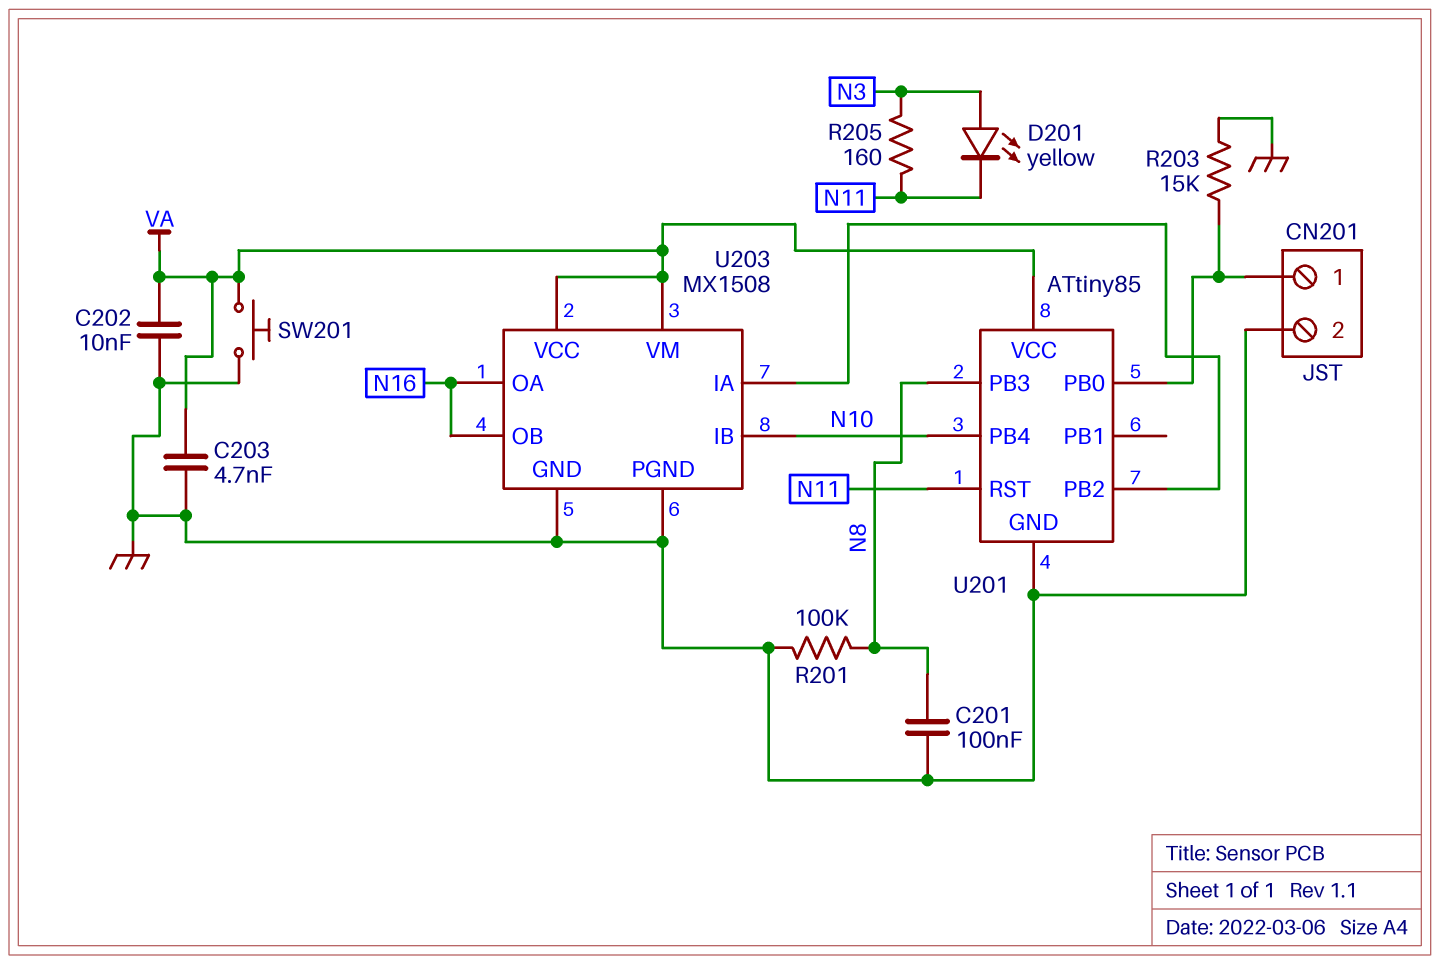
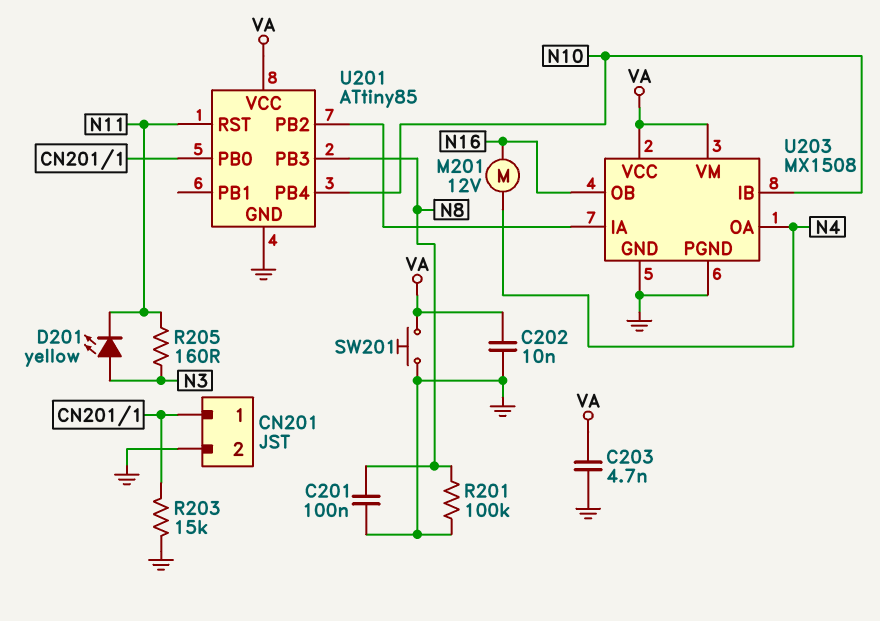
M201: none -> motor 12V (N4, N16)
U203 pin OA: N16 -> N4

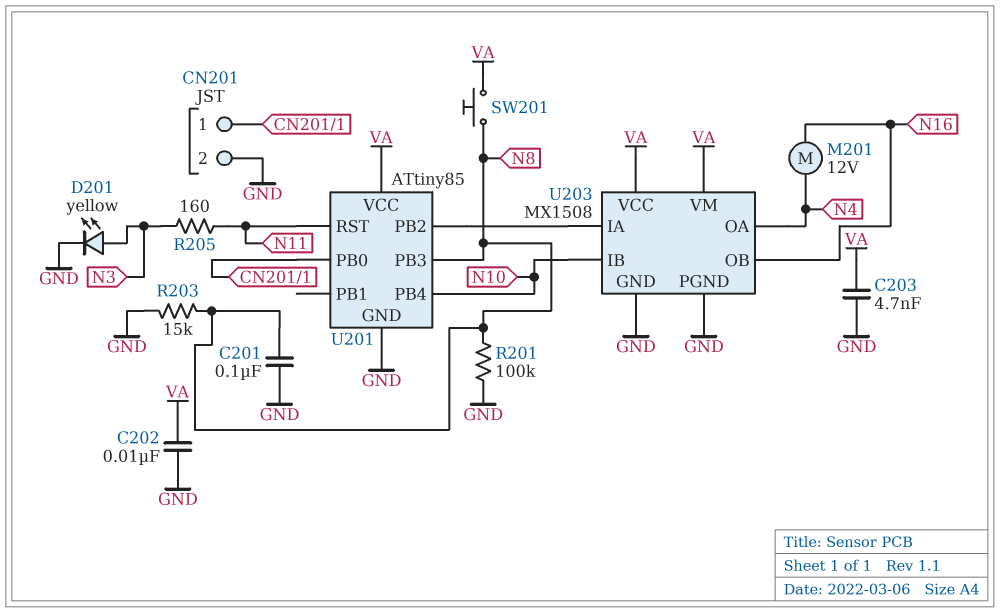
D201: LED yellow (A N3, K N11) -> LED yellow (A N3, K GND)
R203: 15k (CN201/1, GND) -> 15k (GND, N8)
SW201: button (GND, VA) -> button (N8, VA)

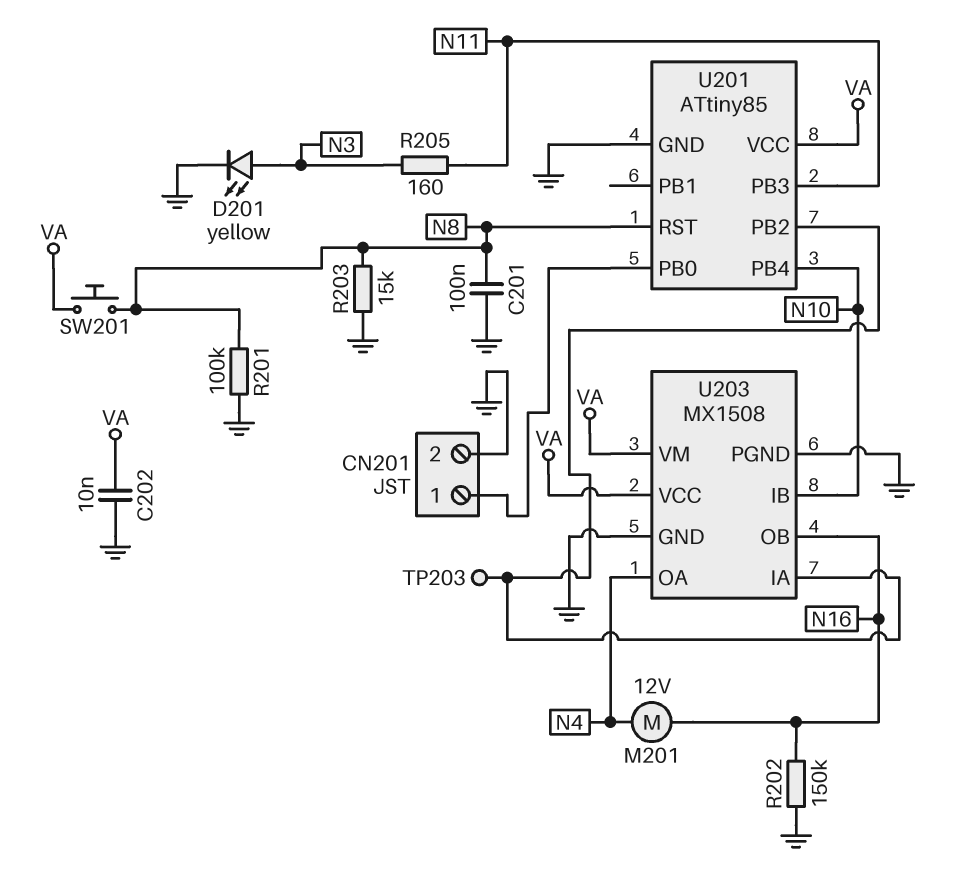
C203: 4.7nF (GND, VA) -> none
R202: none -> 150k (GND, N16)
TP203: none -> test point (U201/PB2)
U201 pin PB3: N8 -> N11
U201 pin RST: N11 -> N8

